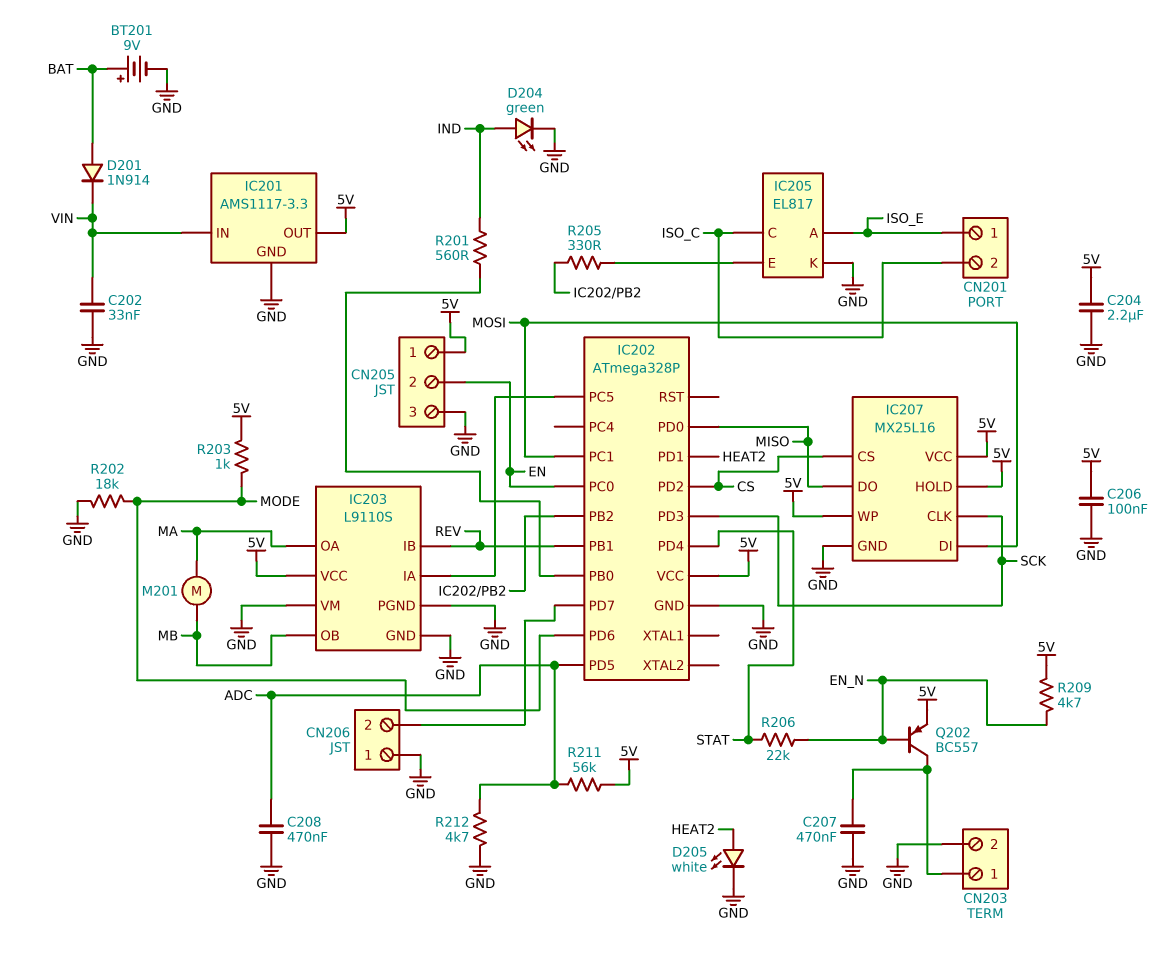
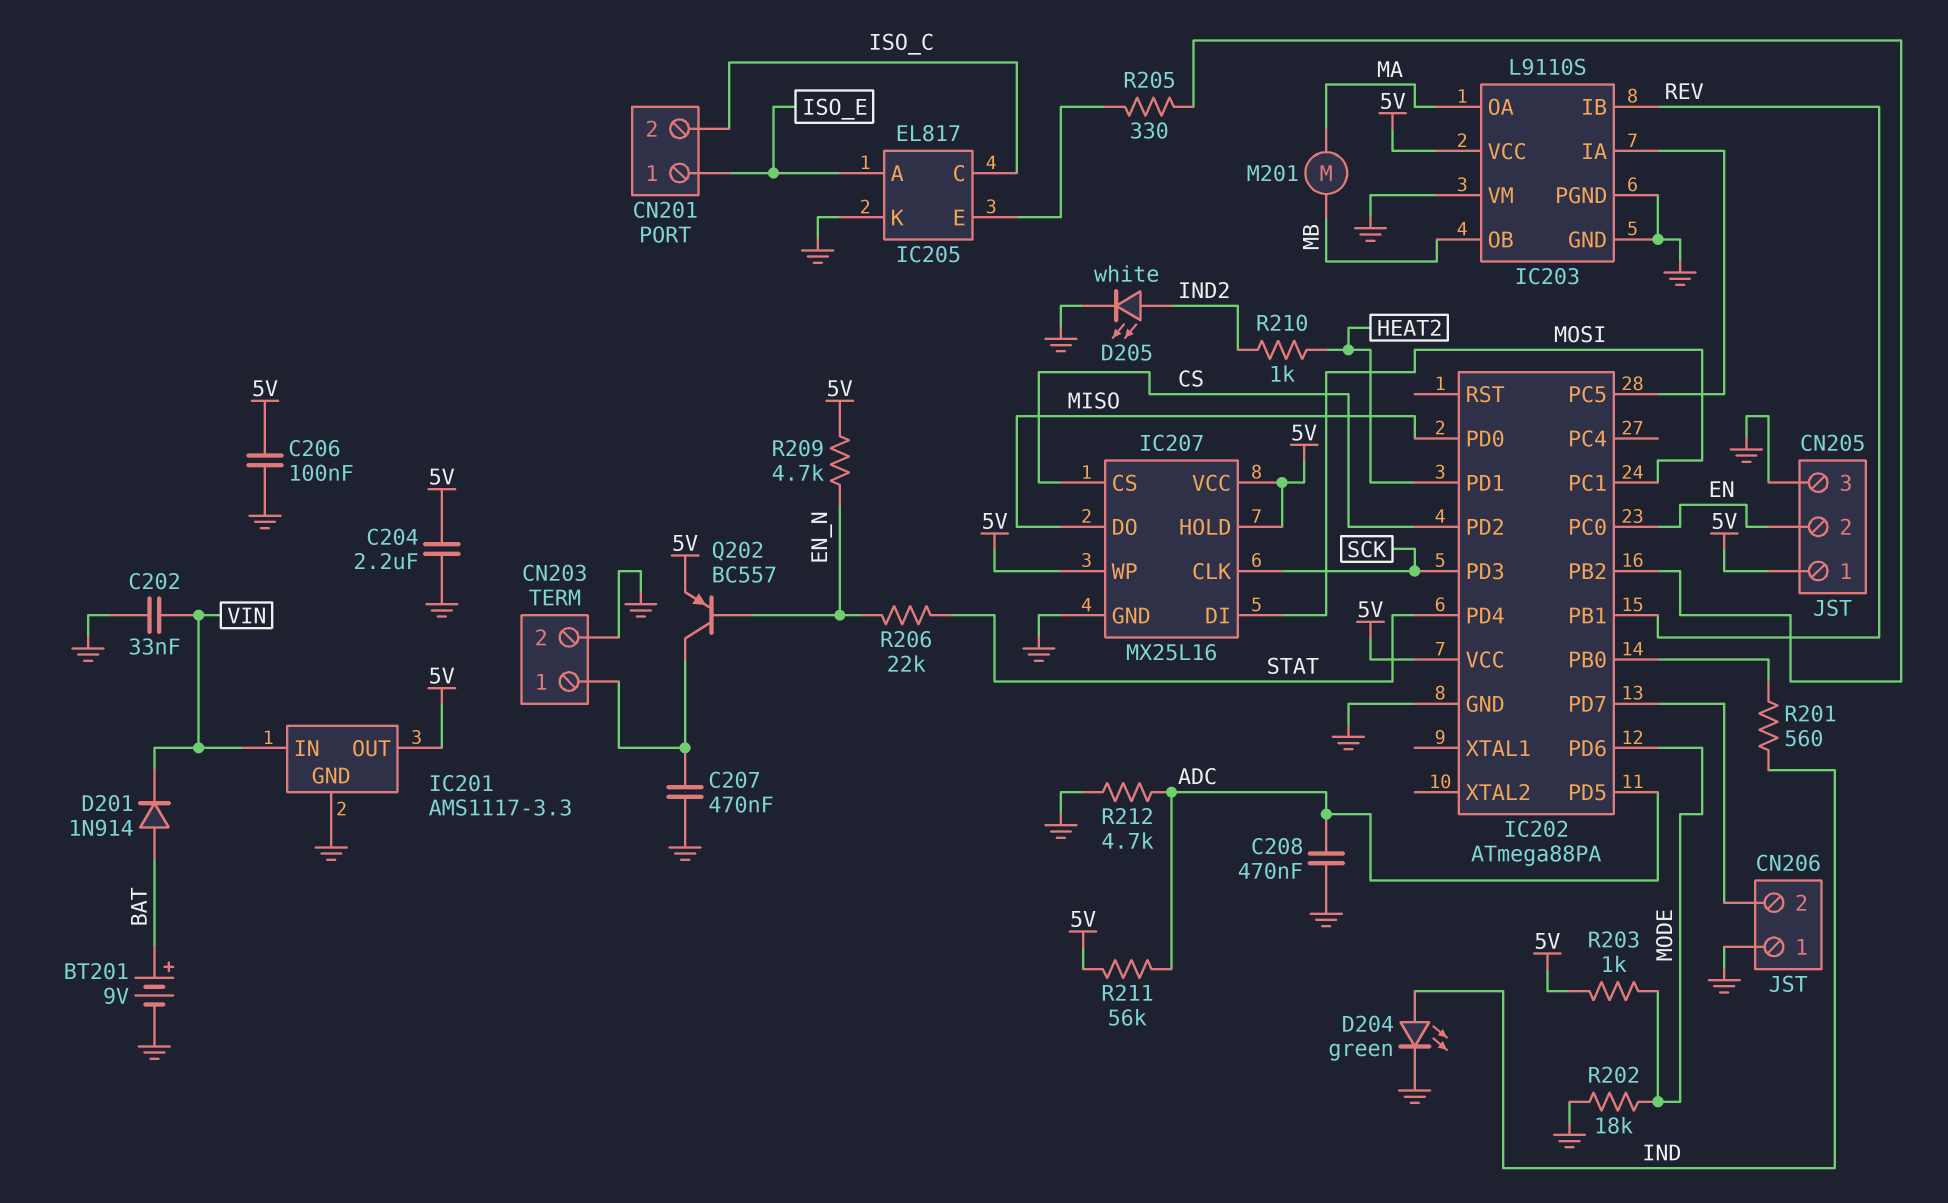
D205: LED white (A HEAT2, K GND) -> LED white (A IND2, K GND)
IC202: ATmega328P -> ATmega88PA
R210: none -> 1k (HEAT2, IND2)

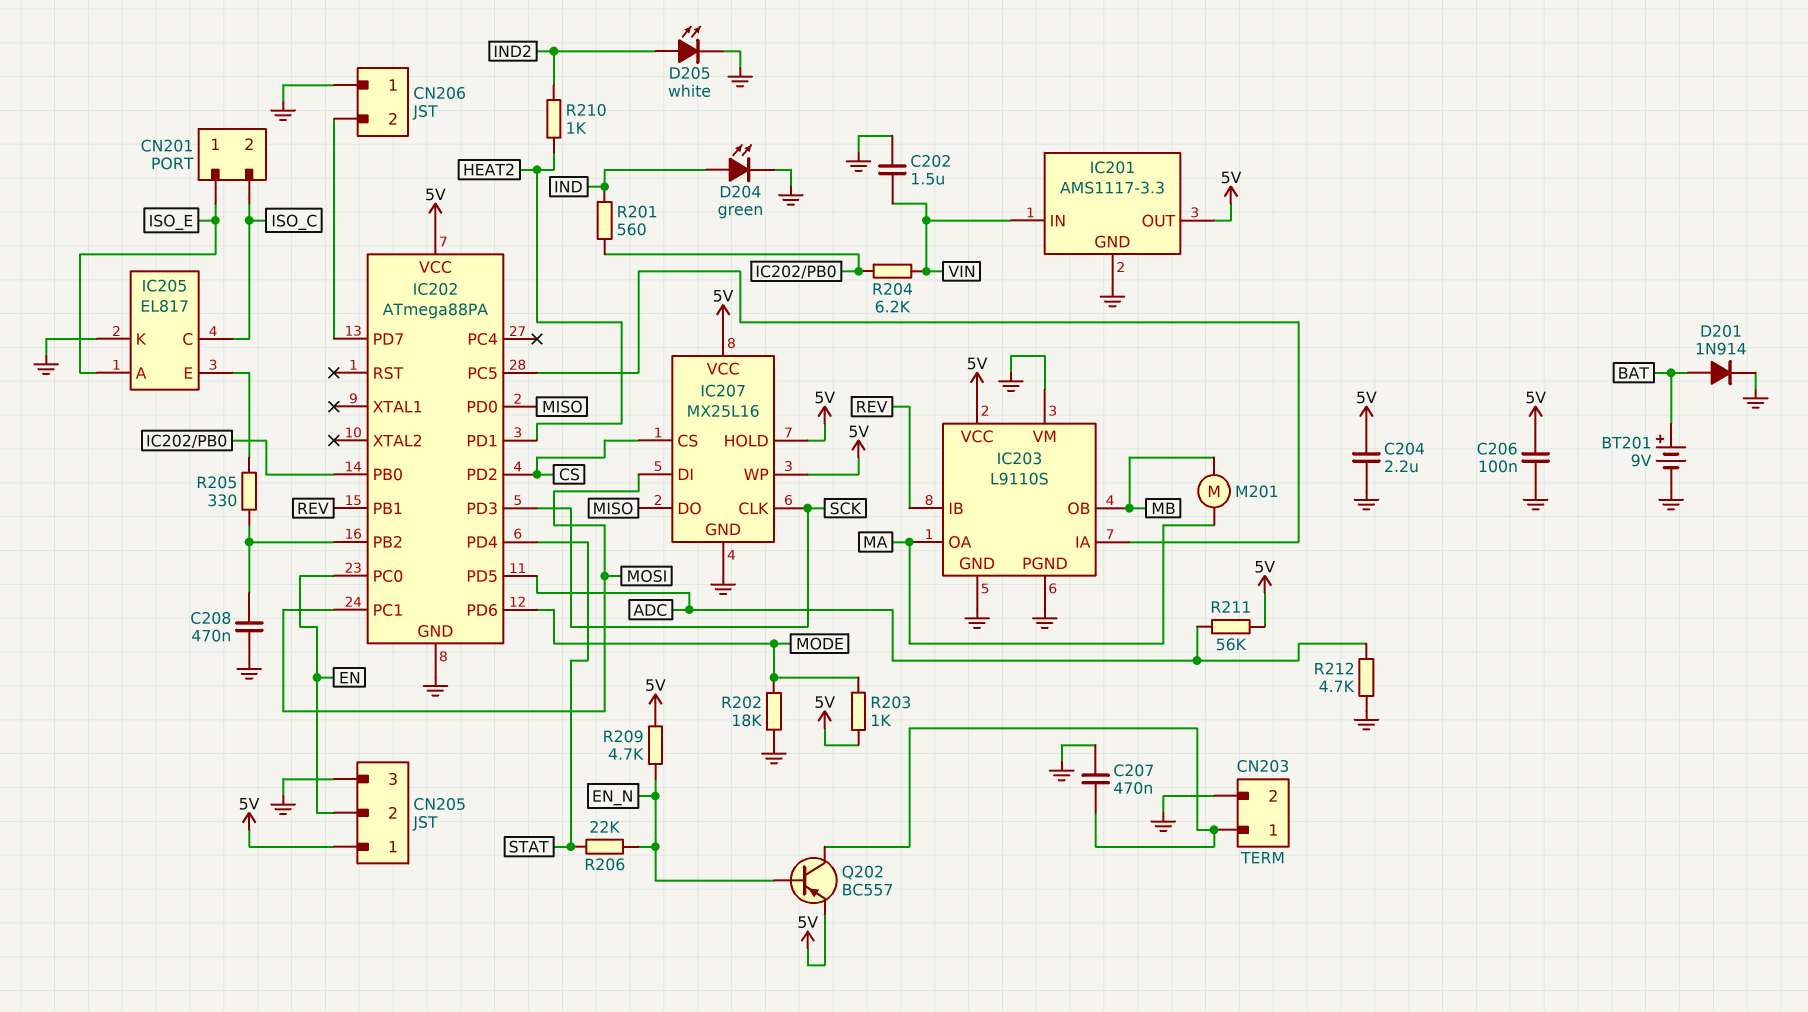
C202: 33nF (GND, VIN) -> 1.5uF (GND, VIN)
C208: 470nF (ADC, GND) -> 470nF (GND, IC202/PB2)
D201: diode 1N914 (A BAT, K VIN) -> diode 1N914 (A BAT, K GND)
R204: none -> 6.2k (IC202/PB0, VIN)

